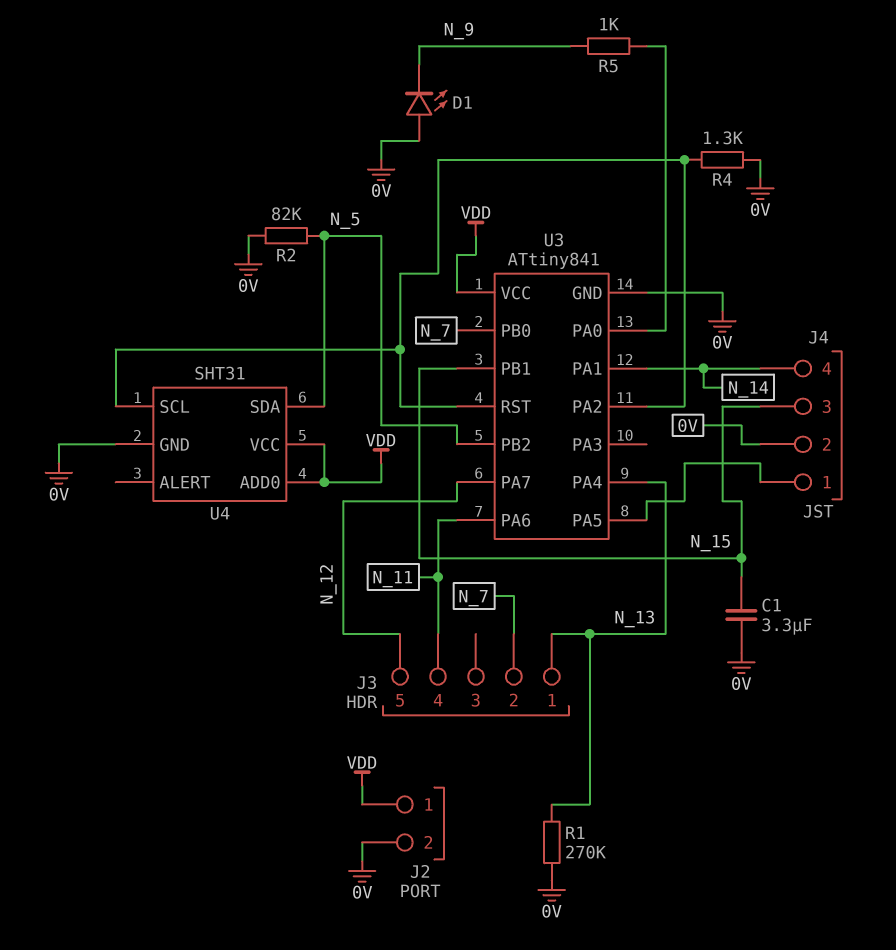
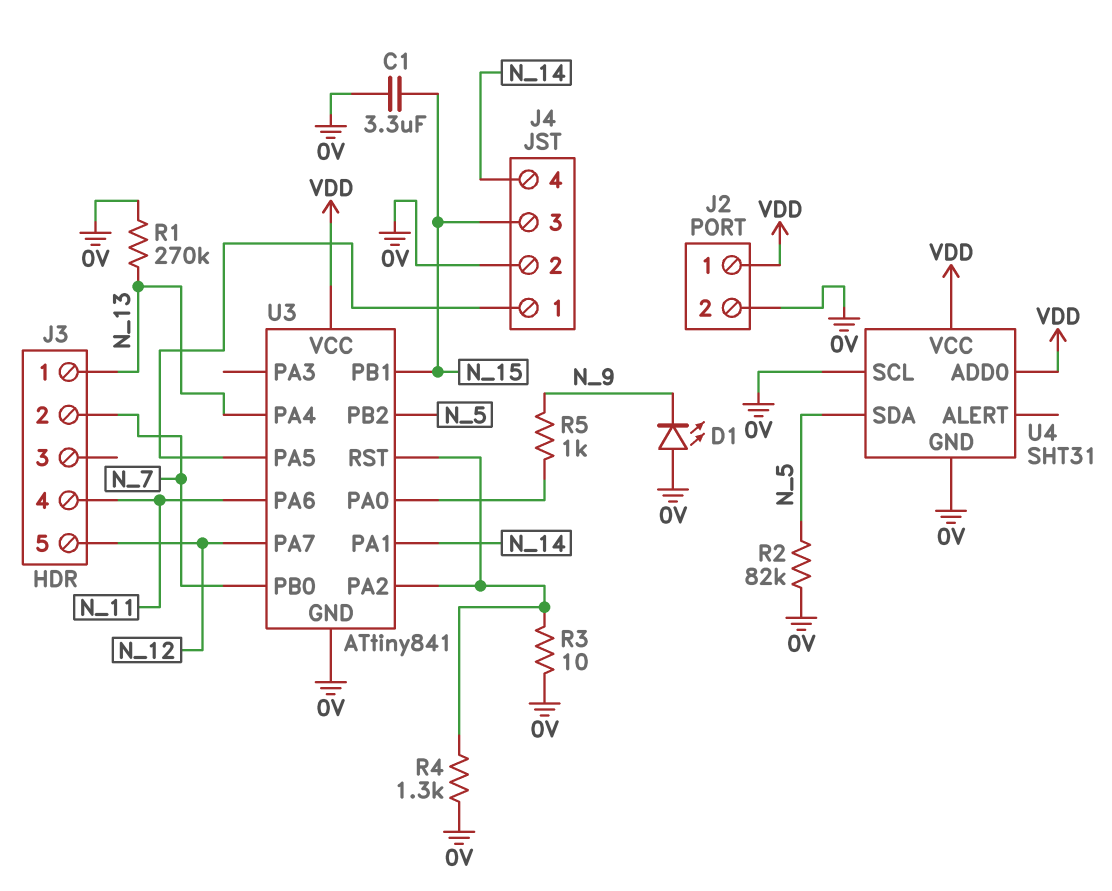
R3: none -> 10 (0V, U3/PA2)
U4 pin SCL: U3/PA2 -> 0V

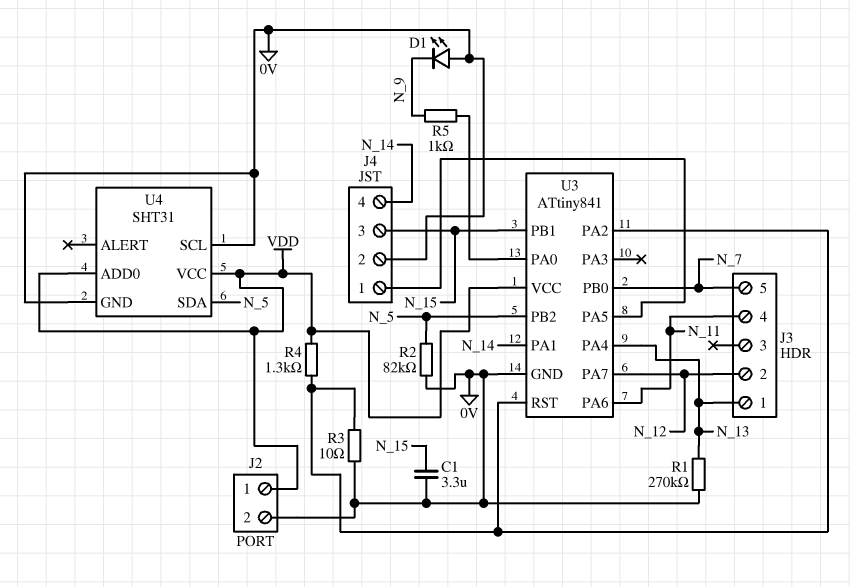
J3 pin 2: N_7 -> N_12
J3 pin 5: N_12 -> N_7
R4: 1.3k (0V, U3/PA2) -> 1.3k (U3/PA2, VDD)

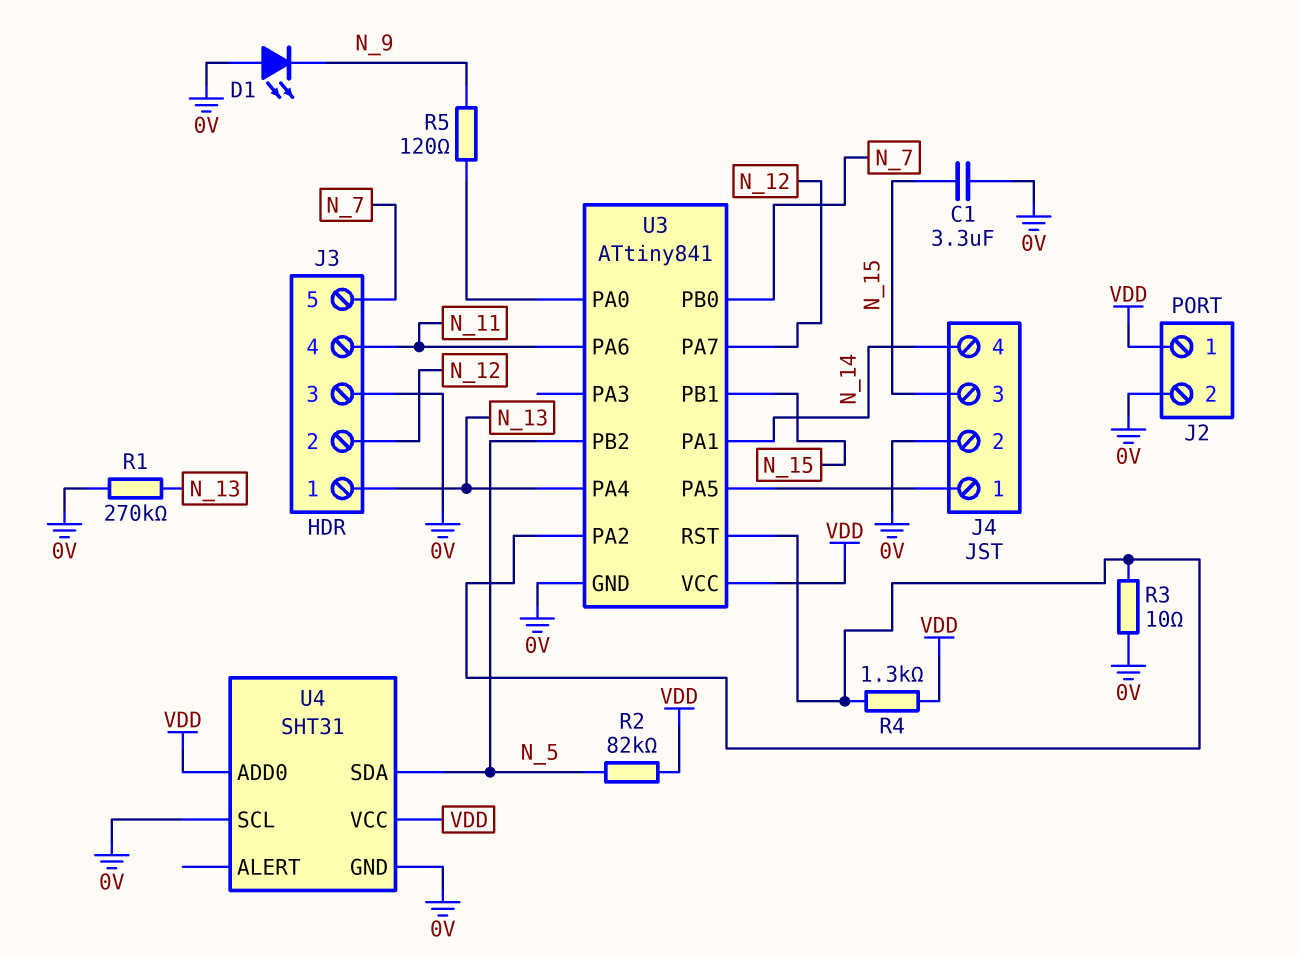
J3 pin 3: none -> 0V
R2: 82k (0V, N_5) -> 82k (N_5, VDD)
R5: 1k (N_9, U3/PA0) -> 120 (N_9, U3/PA0)

